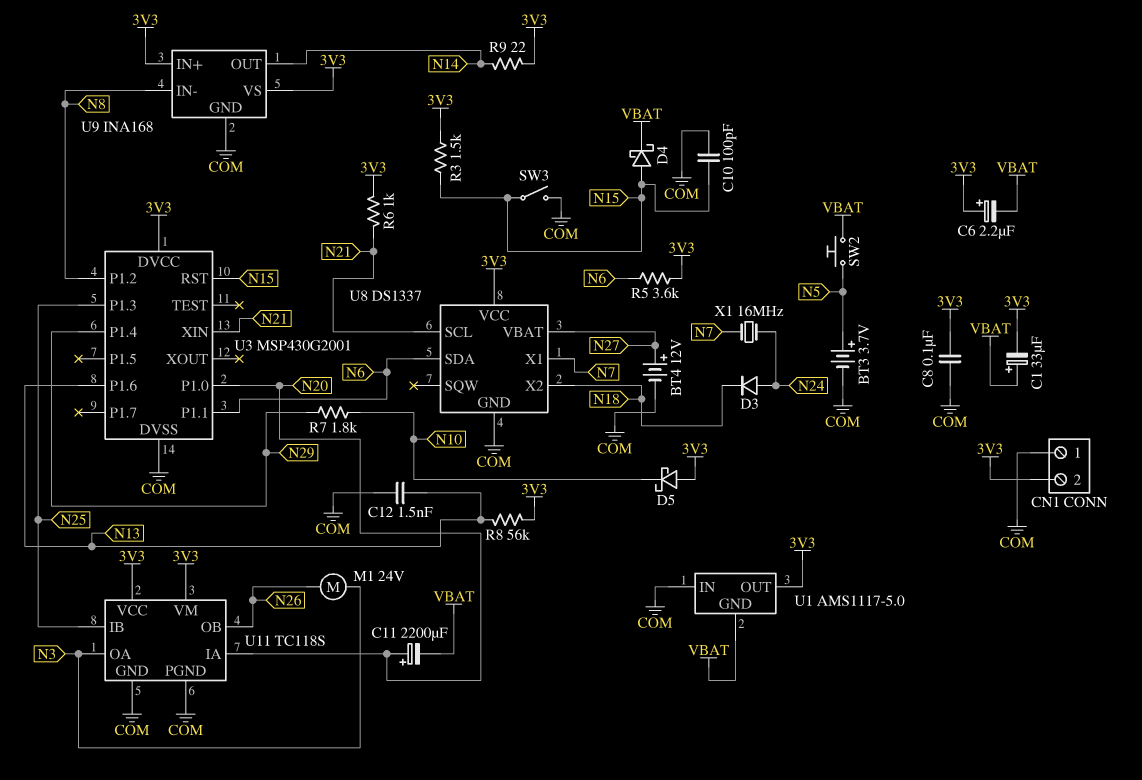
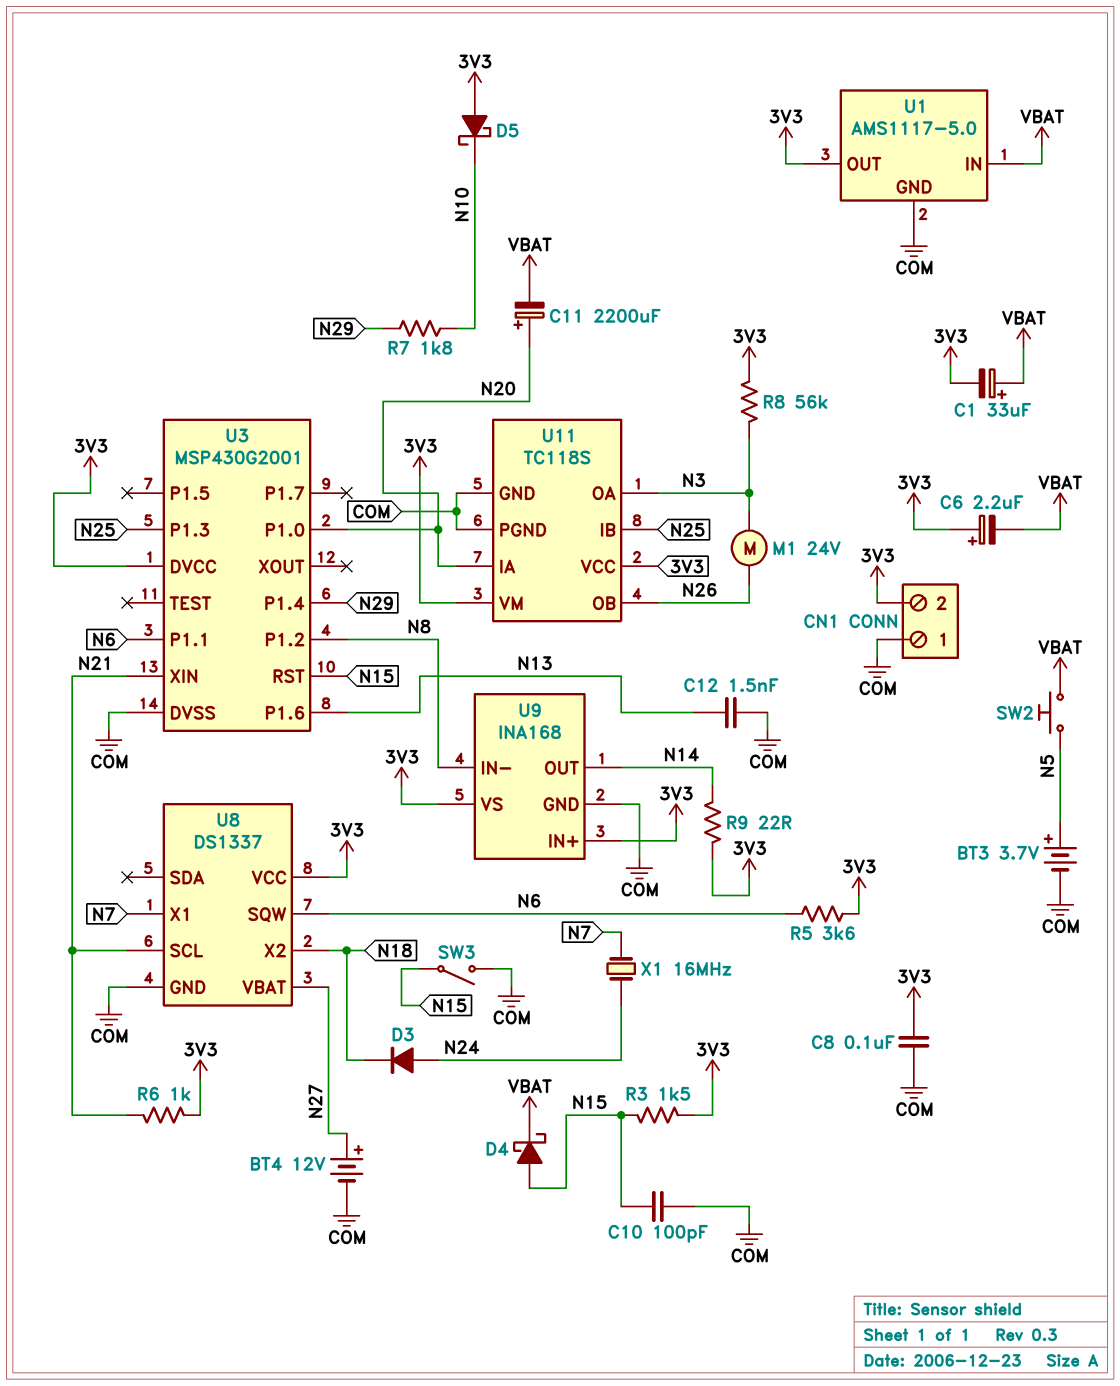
R8: 56k (3V3, N13) -> 56k (3V3, N3)
U1 pin GND: VBAT -> COM
U1 pin IN: COM -> VBAT
U8 pin SDA: N6 -> none
U8 pin SQW: none -> N6

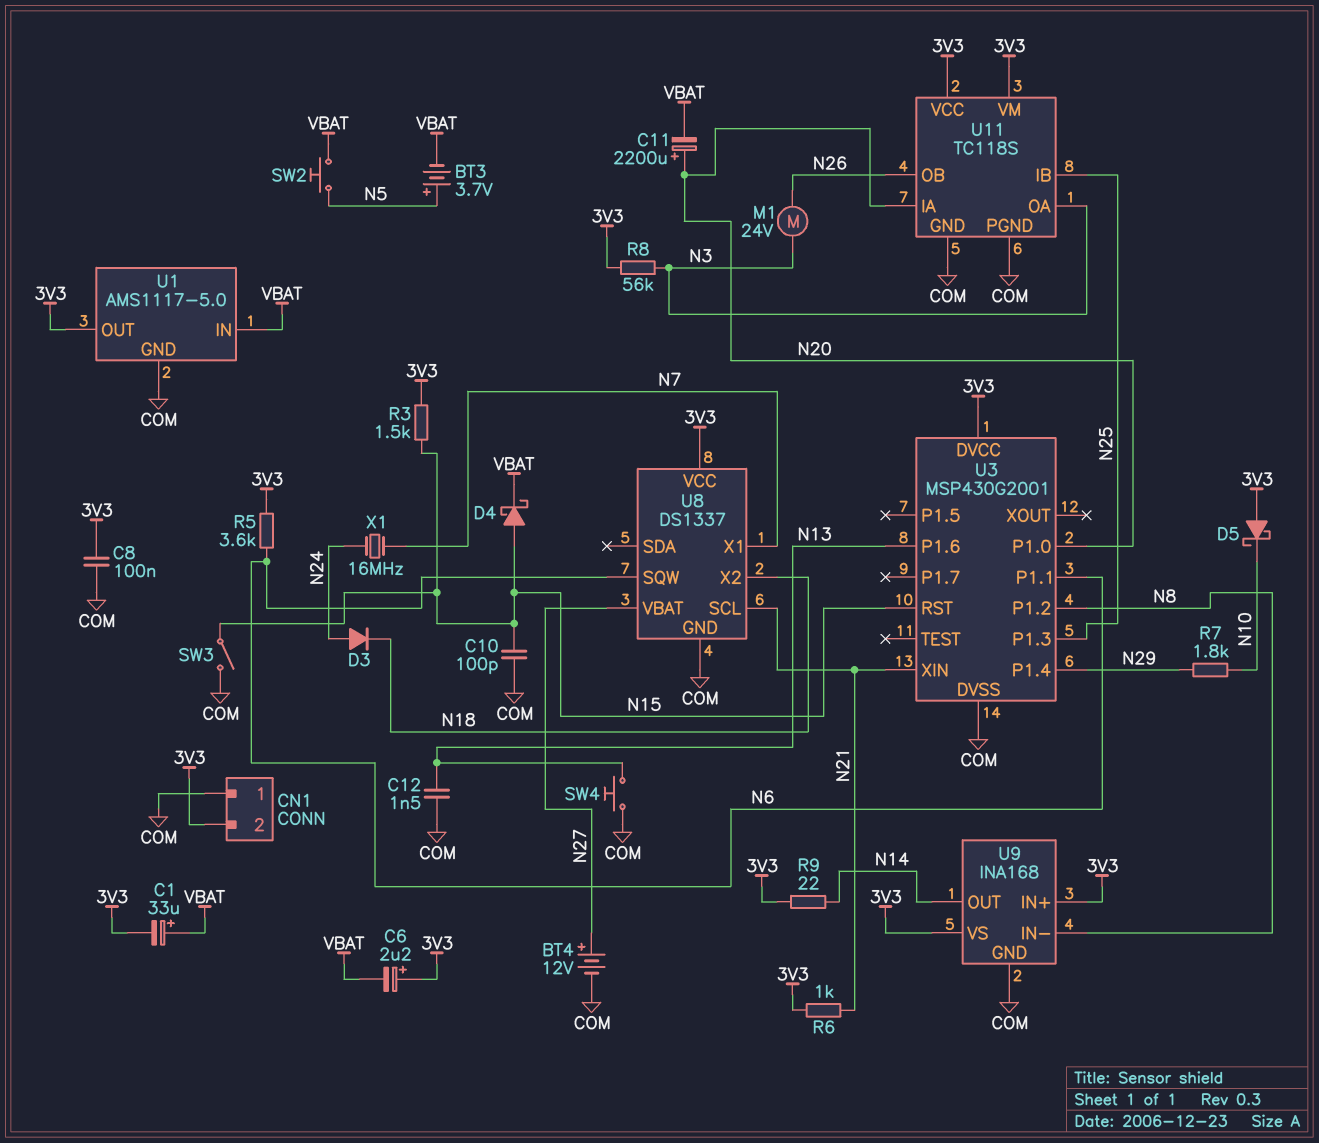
BT3: 3.7V (plus N5, minus COM) -> 3.7V (plus N5, minus VBAT)
SW4: none -> button (COM, N13)

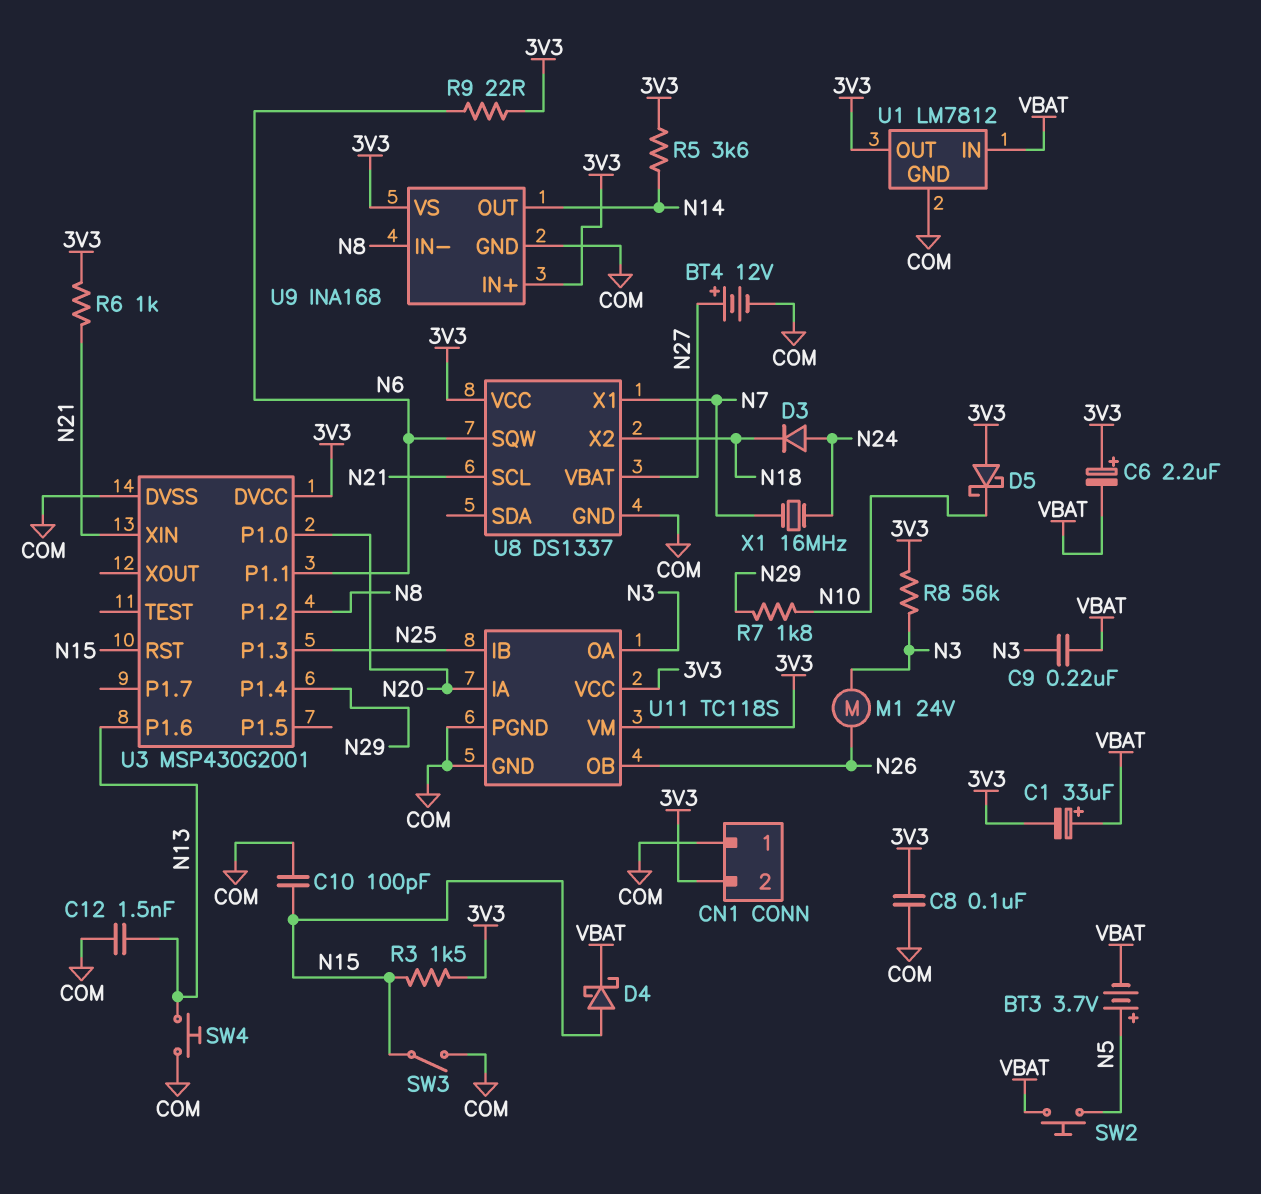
C9: none -> 220nF (N3, VBAT)
C11: 2200uF (plus N20, minus VBAT) -> none
R5: 3.6k (3V3, N6) -> 3.6k (3V3, N14)
R9: 22 (3V3, N14) -> 22 (3V3, N6)
U1: AMS1117-5.0 -> LM7812

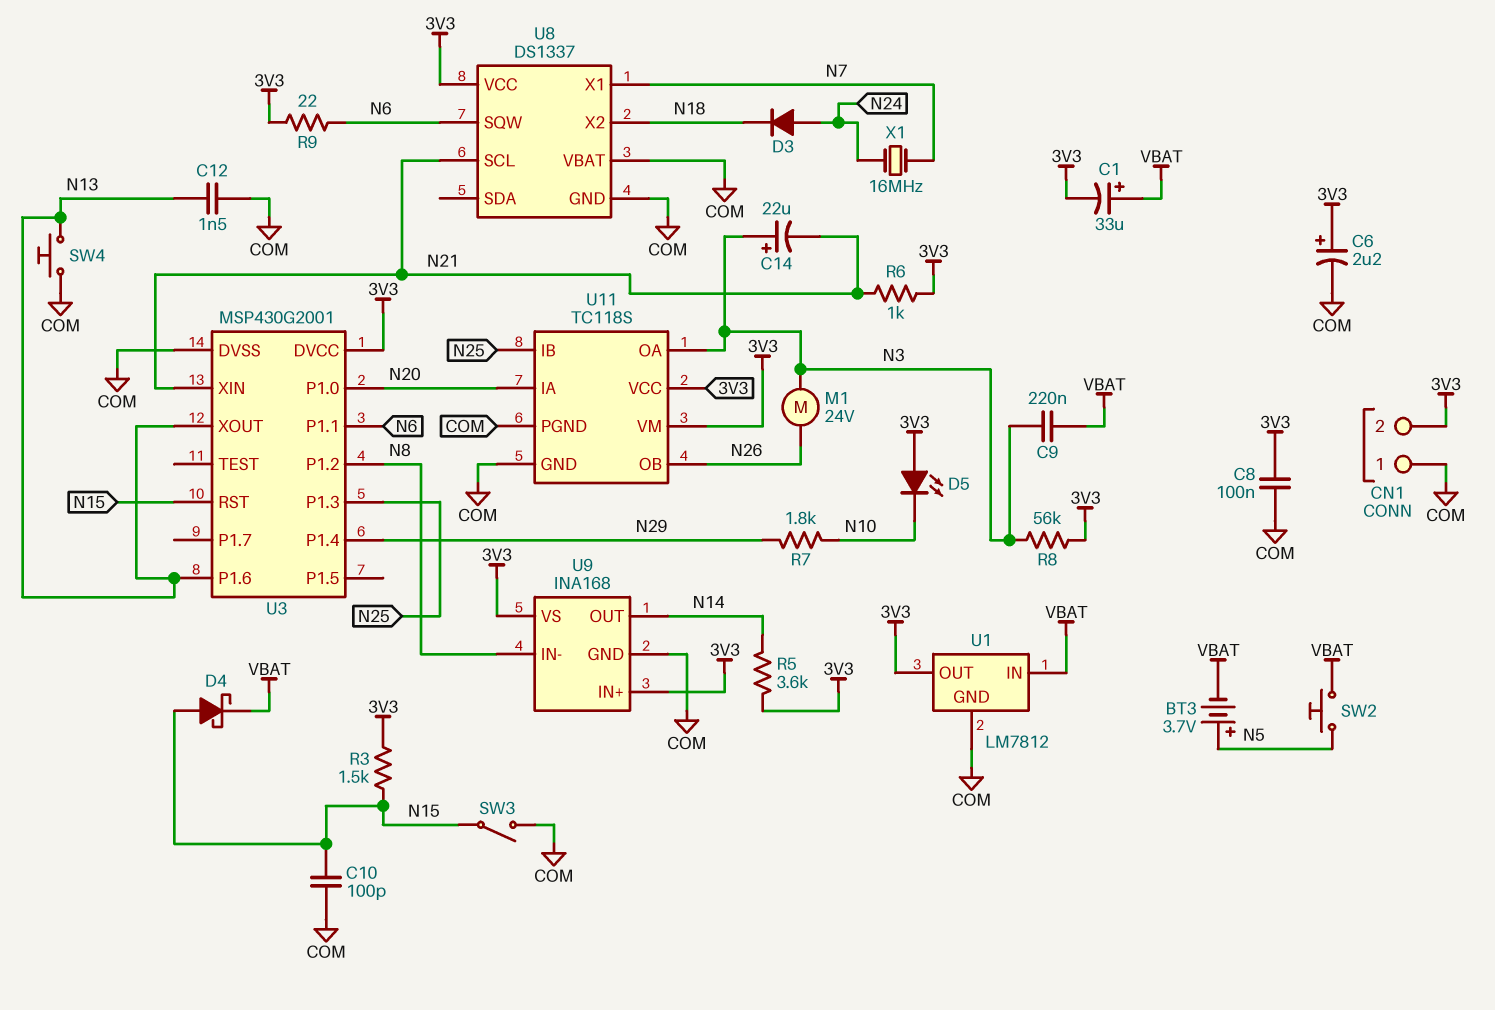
BT4: 12V (plus N27, minus COM) -> none
C6: 2.2uF (plus 3V3, minus VBAT) -> 2.2uF (plus 3V3, minus COM)
C14: none -> 22uF (plus N3, minus N21)
D5: schottky (A 3V3, K N10) -> LED (A 3V3, K N10)
U3 pin XOUT: none -> N13
U8 pin VBAT: N27 -> COM

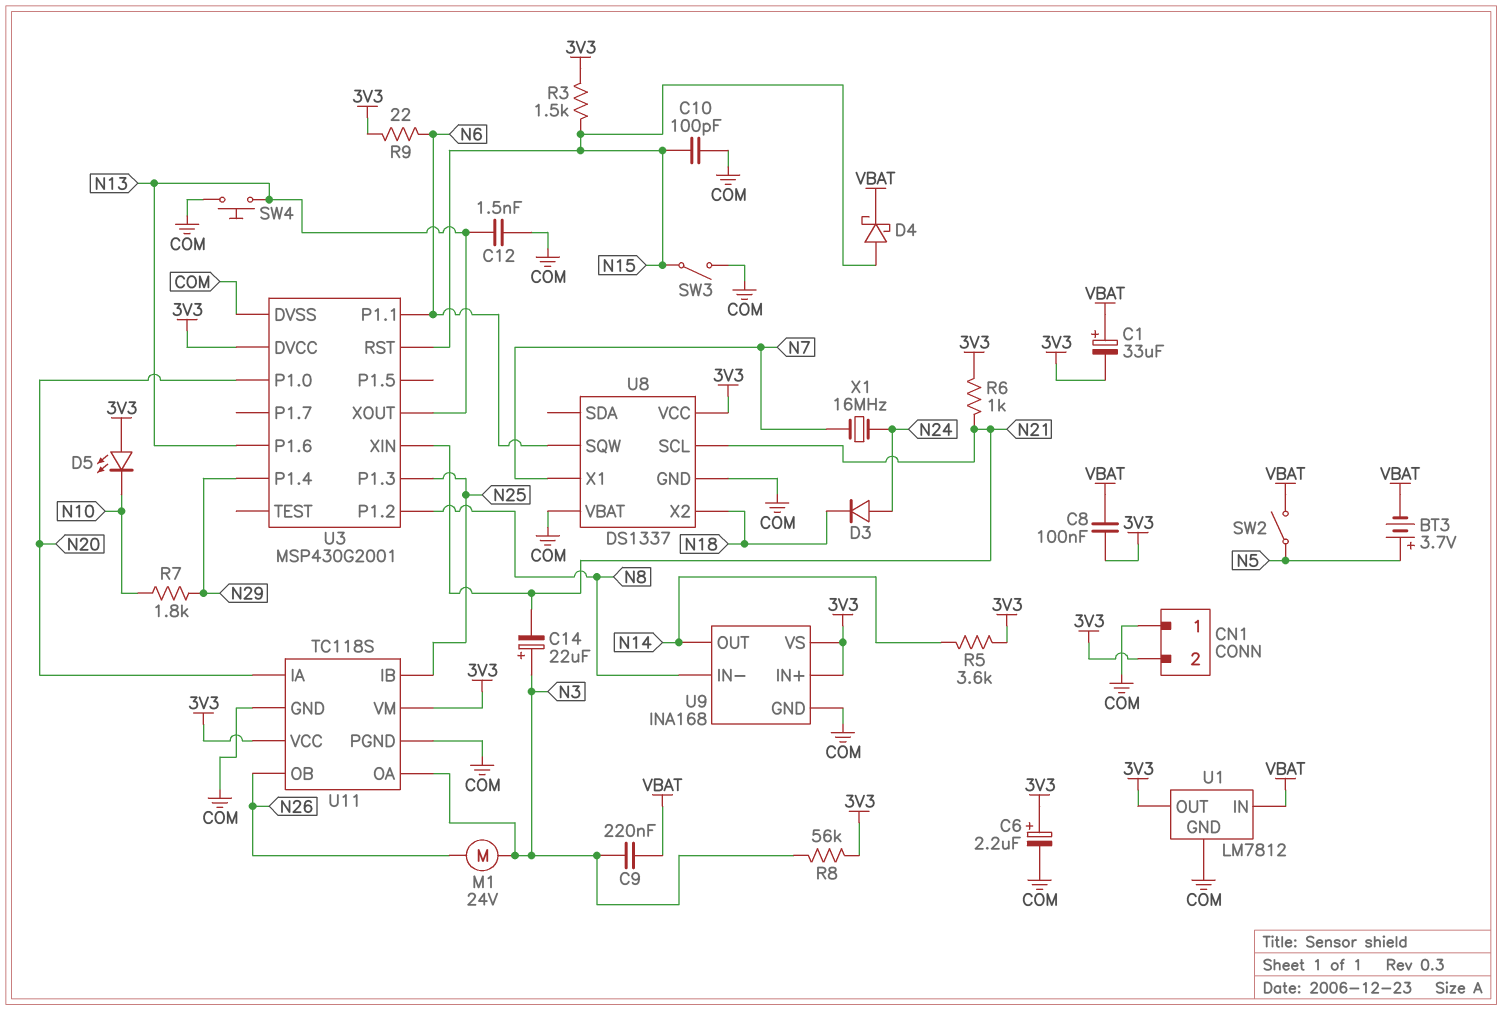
C8: 100nF (3V3, COM) -> 100nF (3V3, VBAT)
SW2: button (N5, VBAT) -> switch (N5, VBAT)

